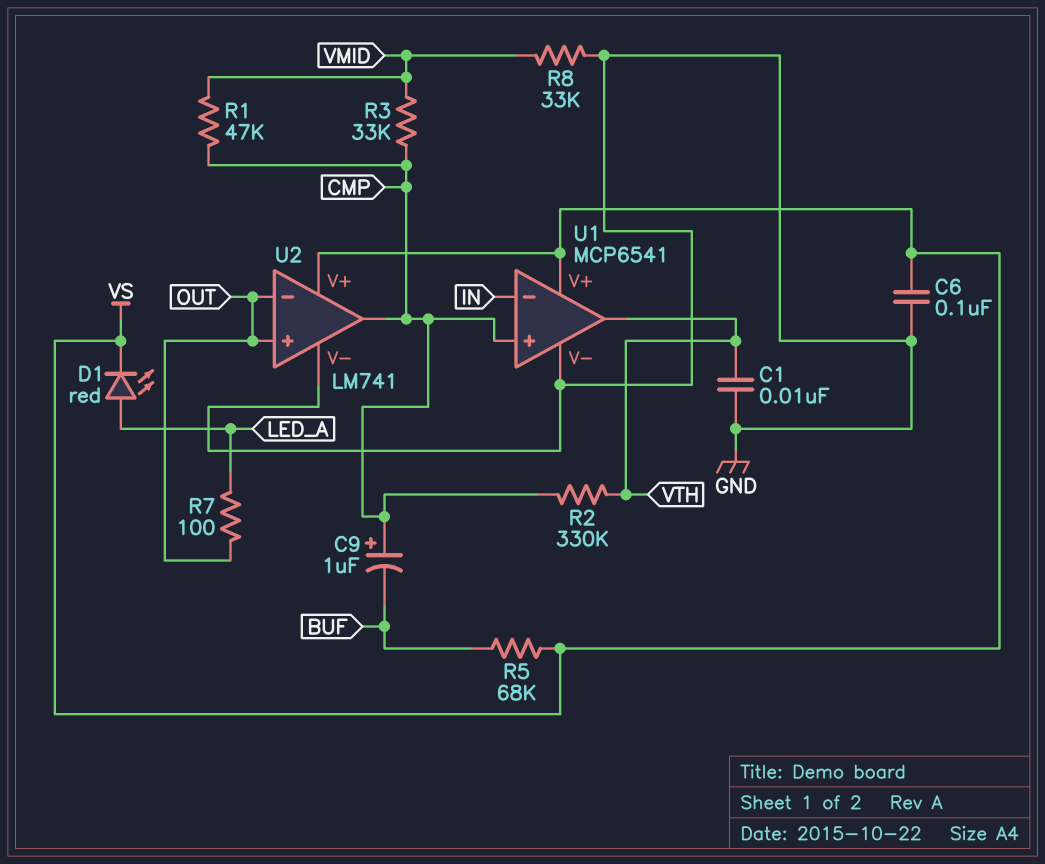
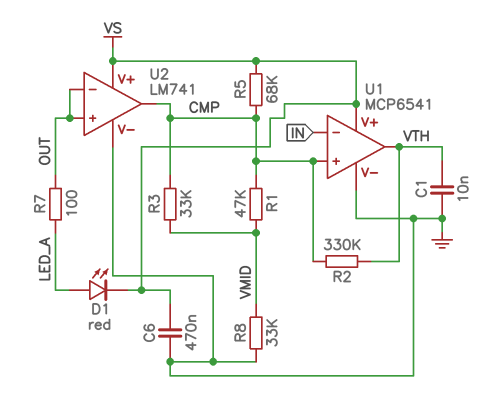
C6: 100nF (GND, VS) -> 470nF (GND, VS)
C9: 1uF (plus CMP, minus BUF) -> none
R5: 68k (BUF, VS) -> 68k (CMP, VS)

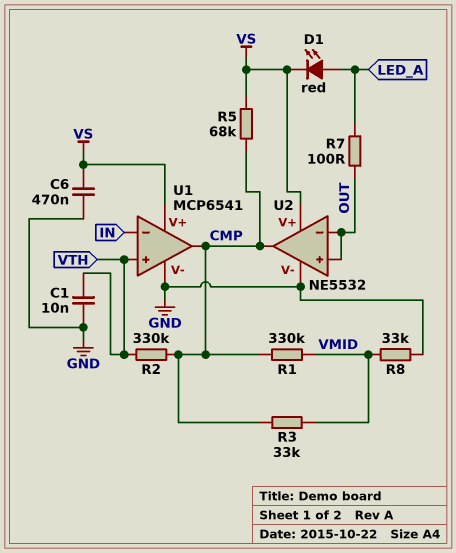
R1: 47k (CMP, VMID) -> 330k (CMP, VMID)
U1 pin in+: CMP -> VTH
U1 pin out: VTH -> CMP
U2: LM741 -> NE5532

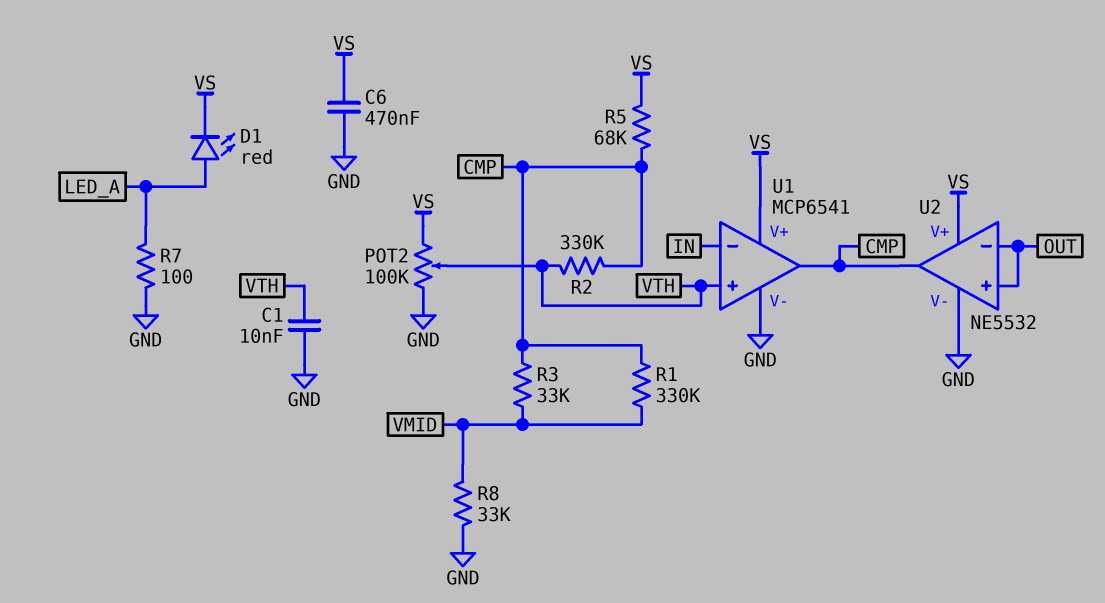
POT2: none -> 100k (GND, VS, wiper VTH)
R7: 100 (LED_A, OUT) -> 100 (GND, LED_A)

